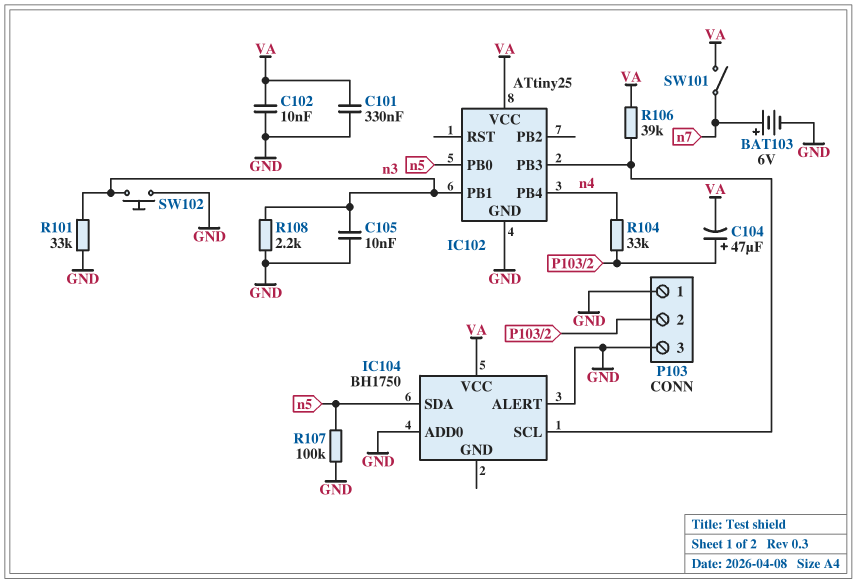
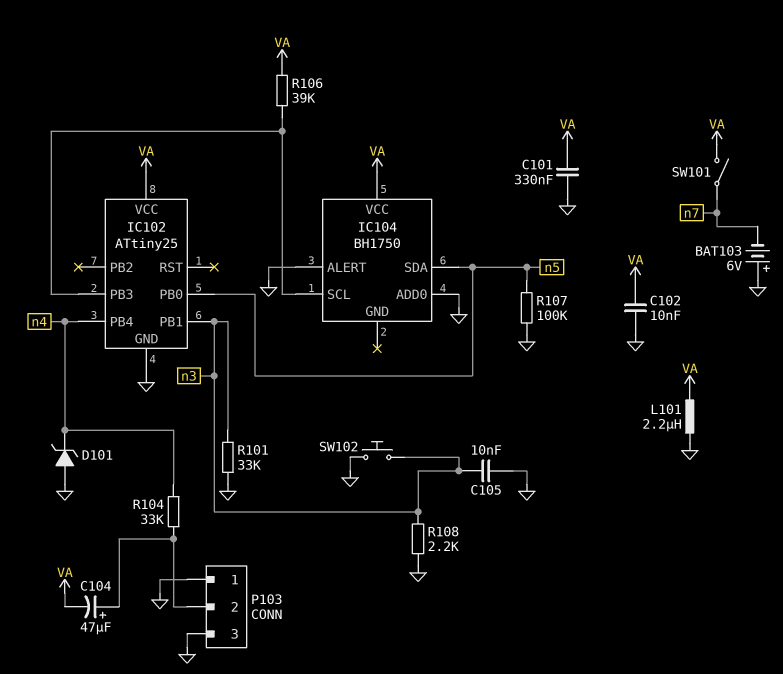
BAT103: 6V (plus n7, minus GND) -> 6V (plus GND, minus n7)
D101: none -> zener (A GND, K n4)
L101: none -> 2.2uH (GND, VA)

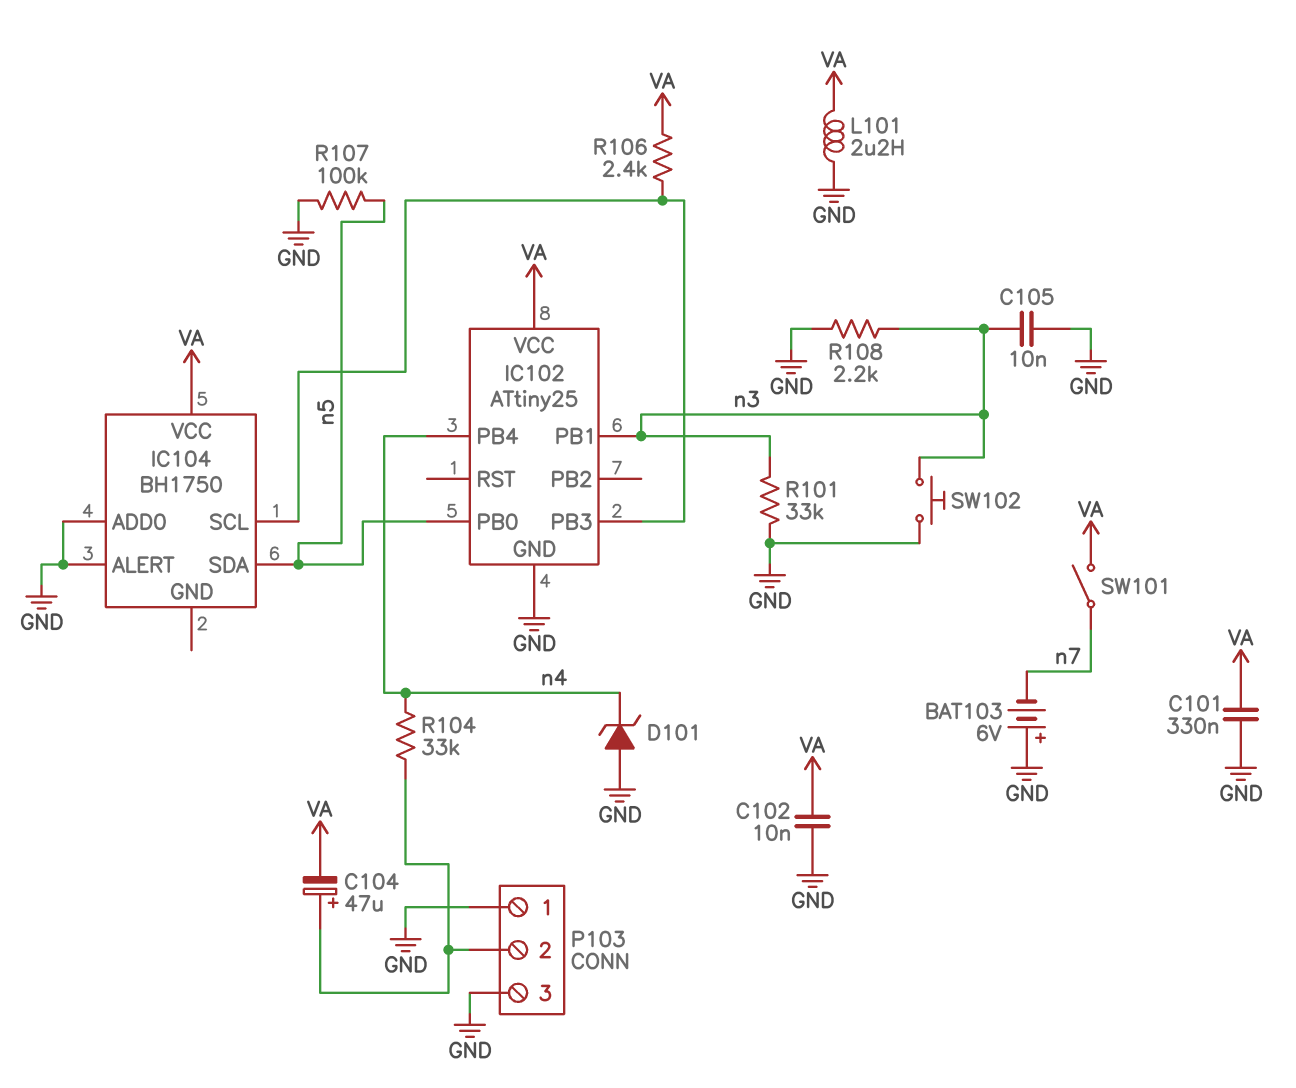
R106: 39k (IC102/PB3, VA) -> 2.4k (IC102/PB3, VA)

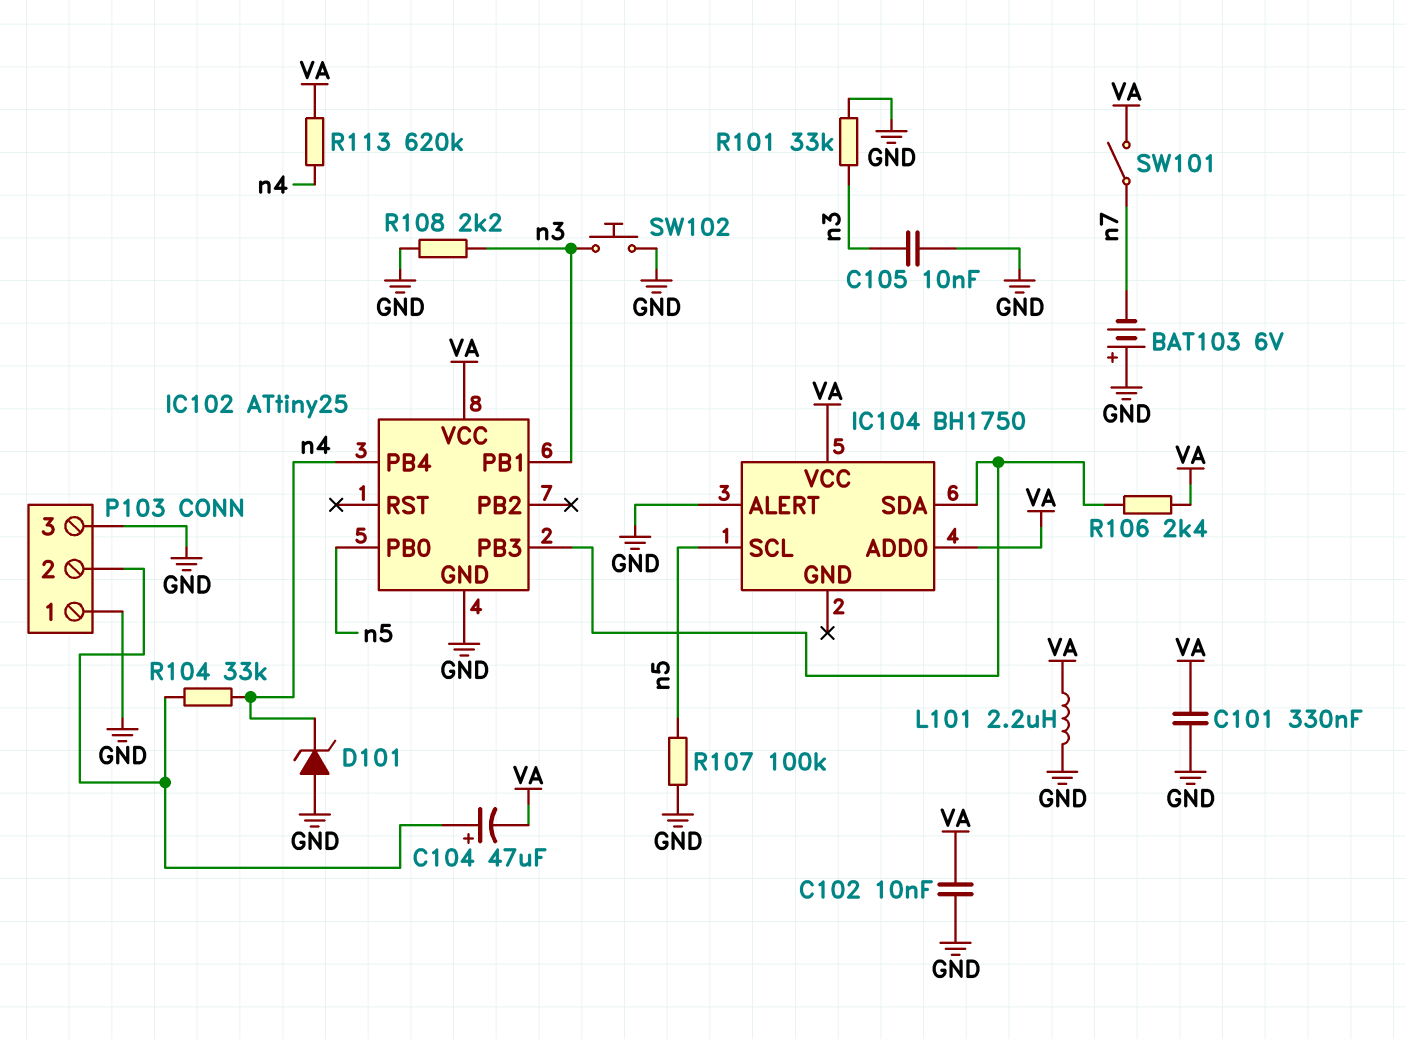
IC104 pin ADD0: GND -> VA
IC104 pin SCL: IC102/PB3 -> n5
IC104 pin SDA: n5 -> IC102/PB3
R113: none -> 620k (VA, n4)

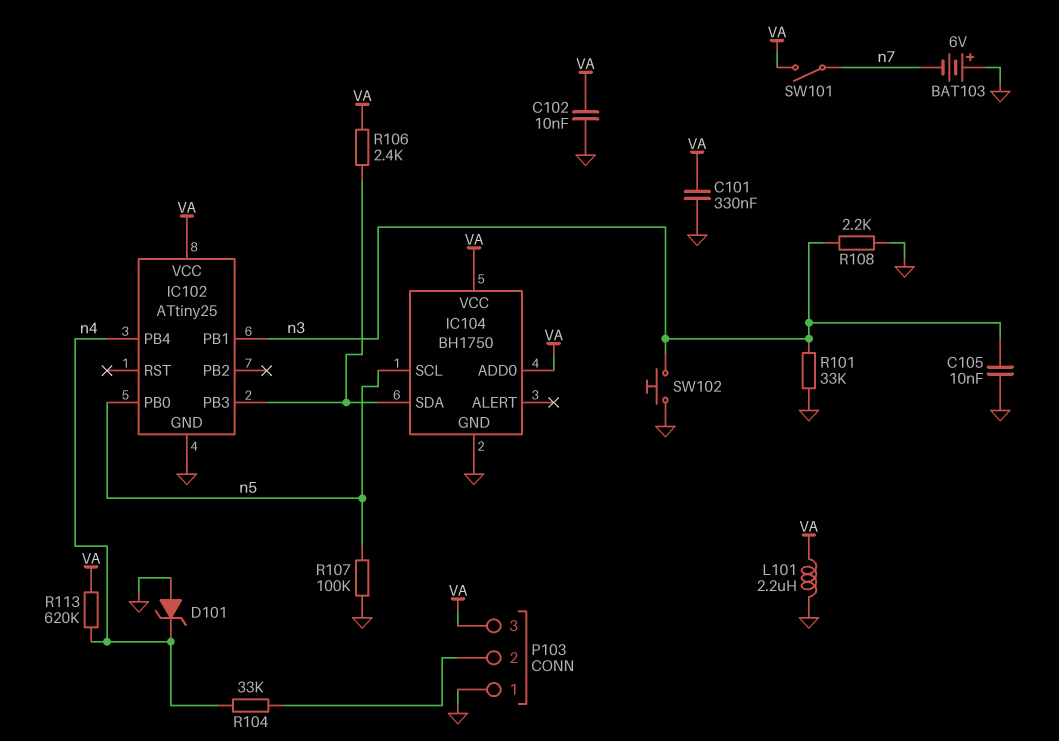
C104: 47uF (plus P103/2, minus VA) -> none
IC104 pin ALERT: GND -> none
IC104 pin GND: none -> GND
P103 pin 3: GND -> VA

